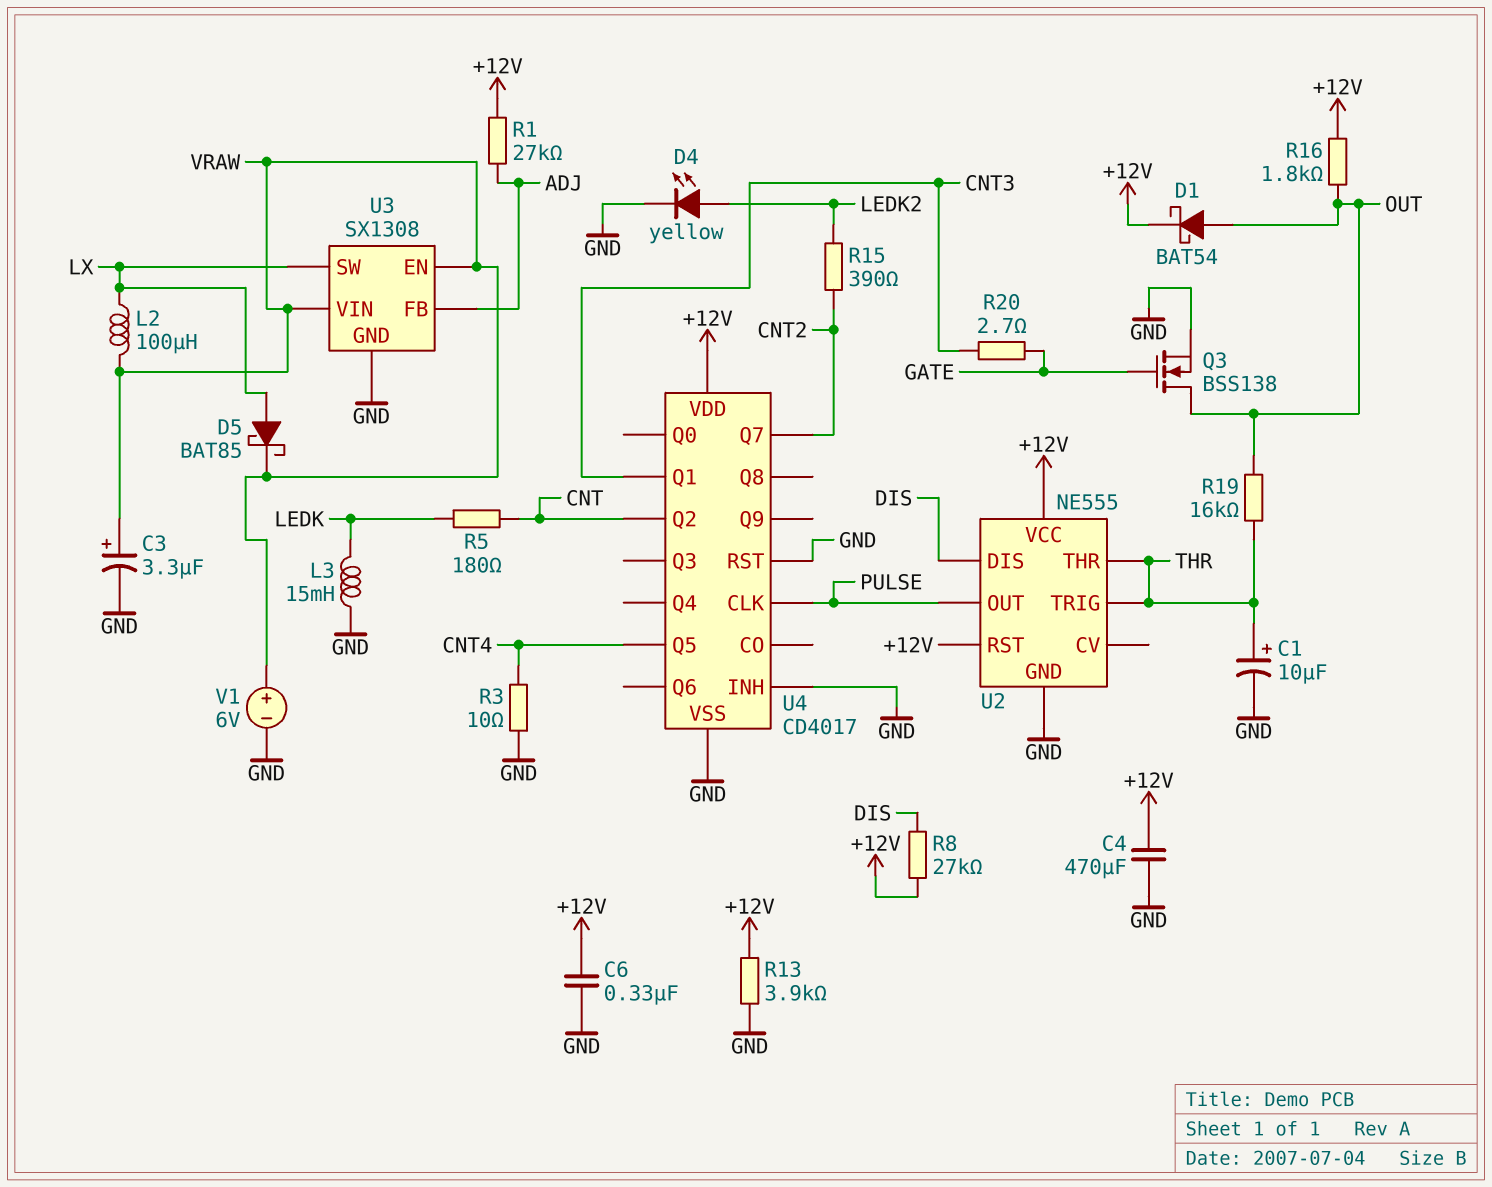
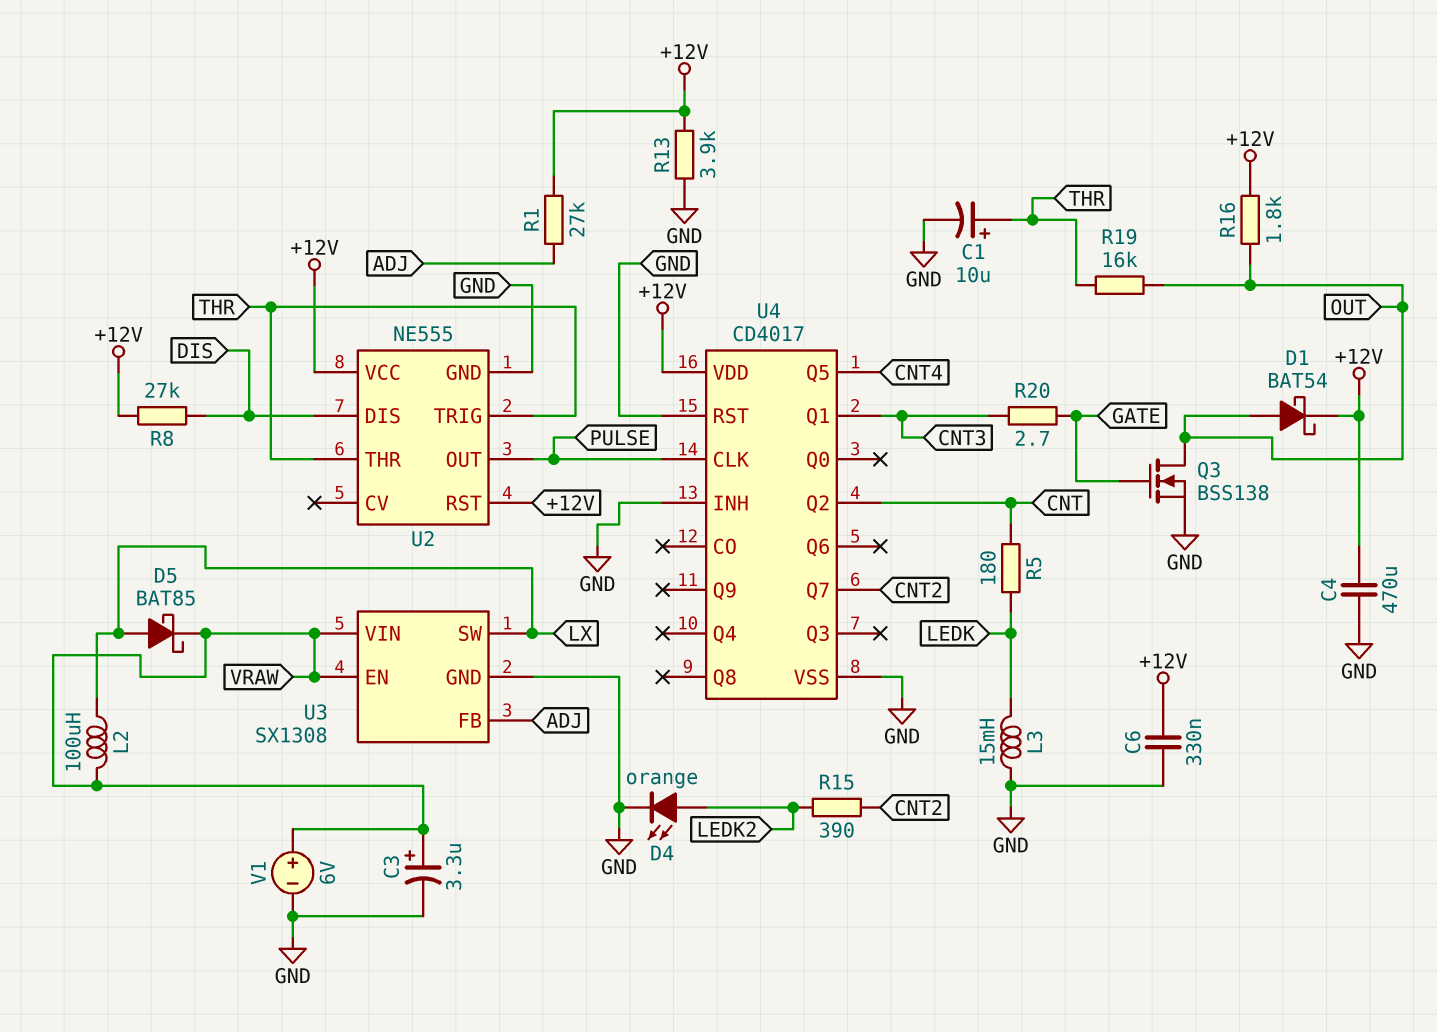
D4: LED yellow (A LEDK2, K GND) -> LED orange (A LEDK2, K GND)
R3: 10 (CNT4, GND) -> none

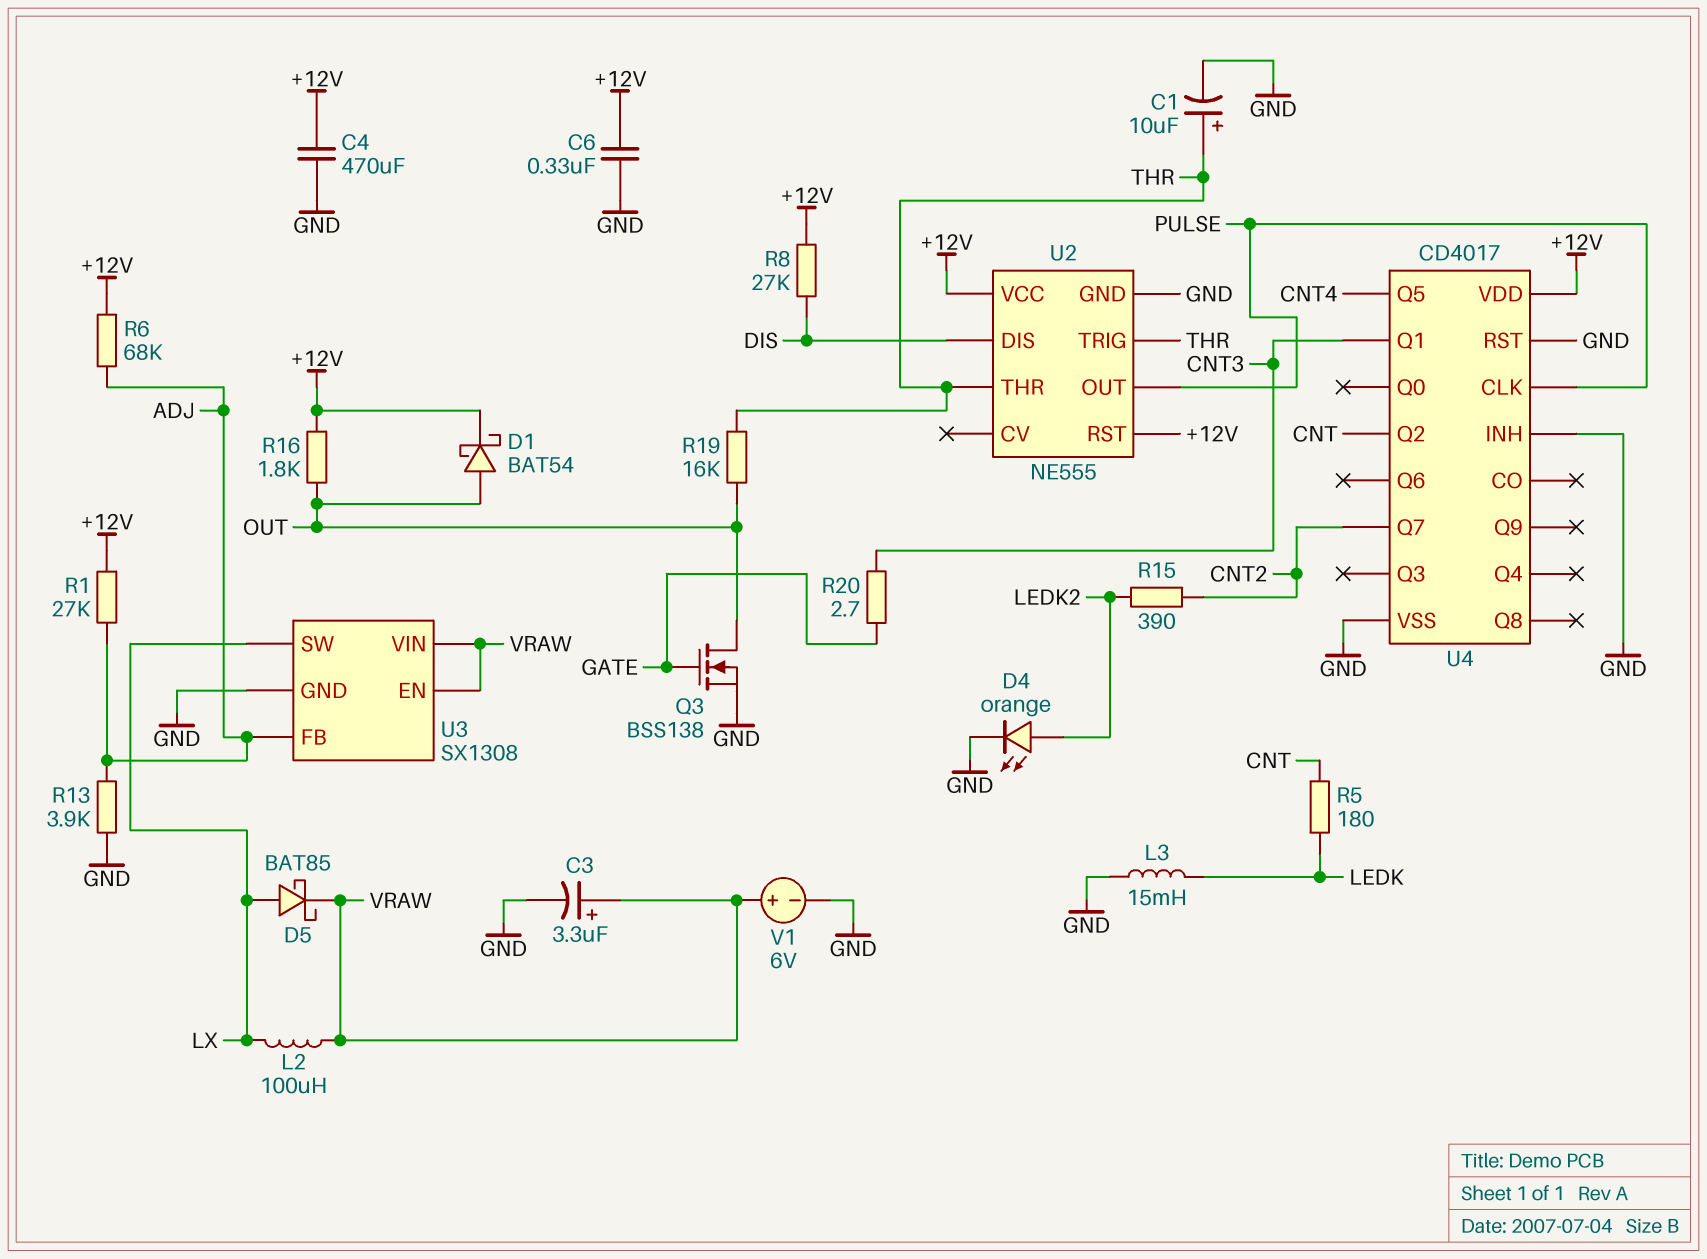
R6: none -> 68k (+12V, ADJ)
R13: 3.9k (+12V, GND) -> 3.9k (ADJ, GND)

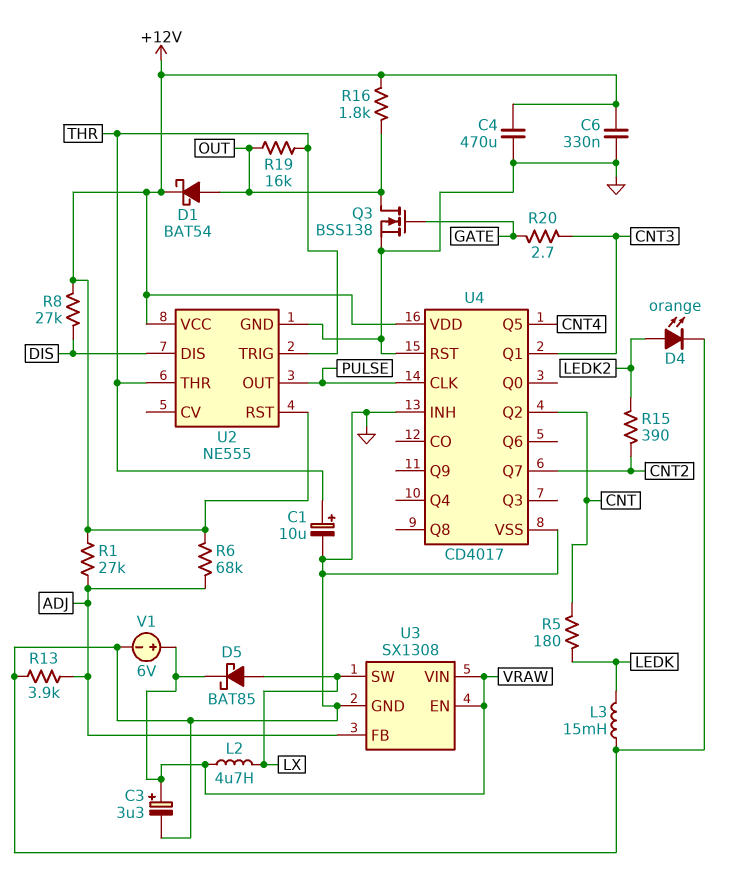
L2: 100uH (LX, VRAW) -> 4.7uH (LX, VRAW)

